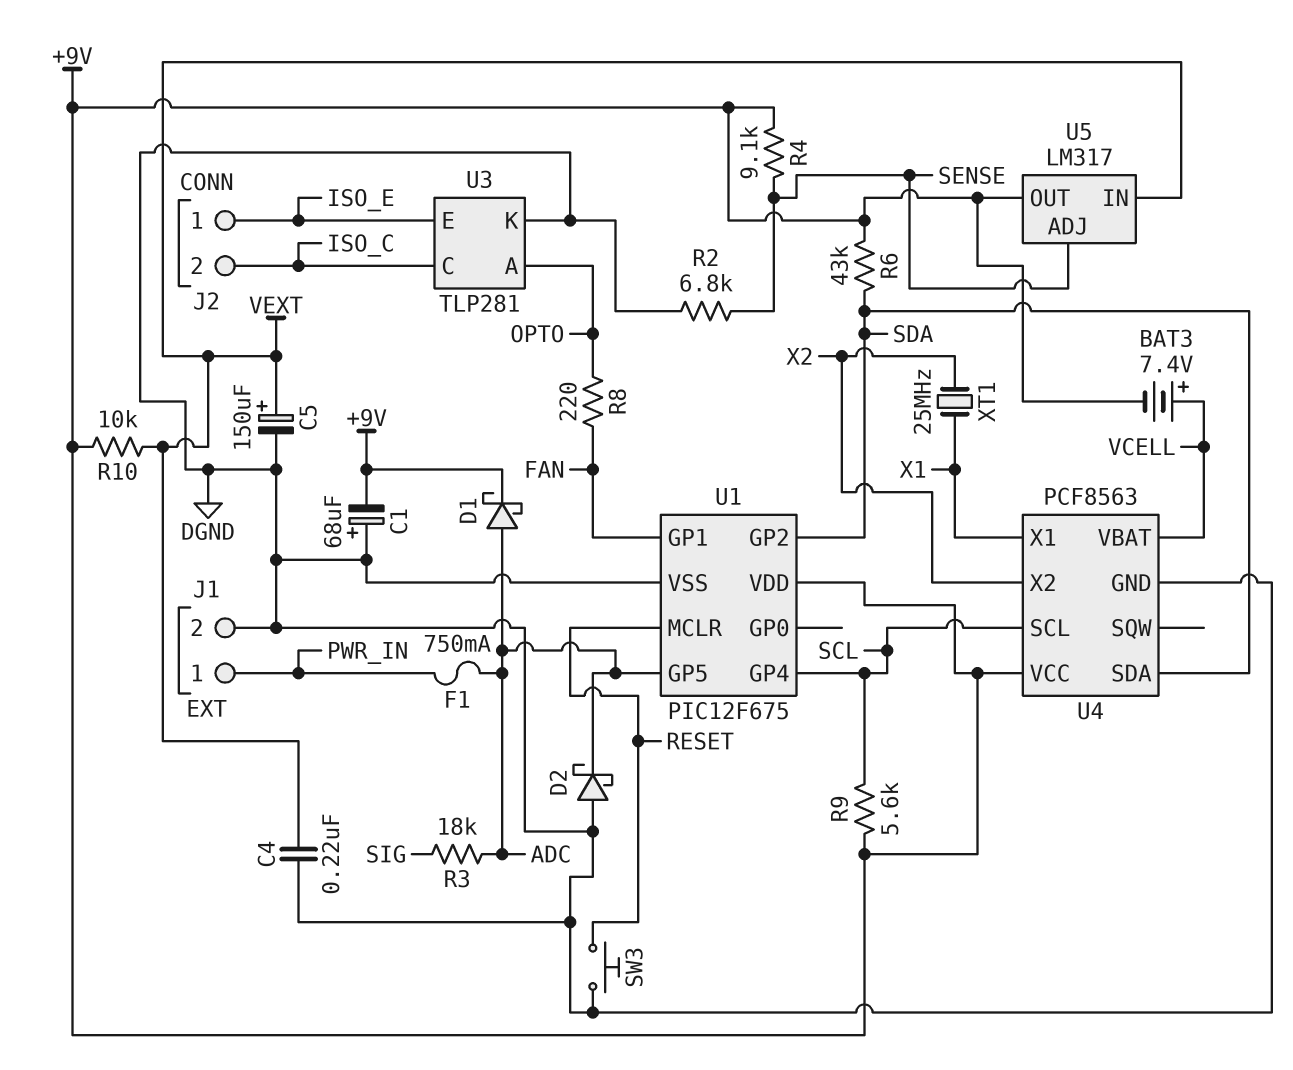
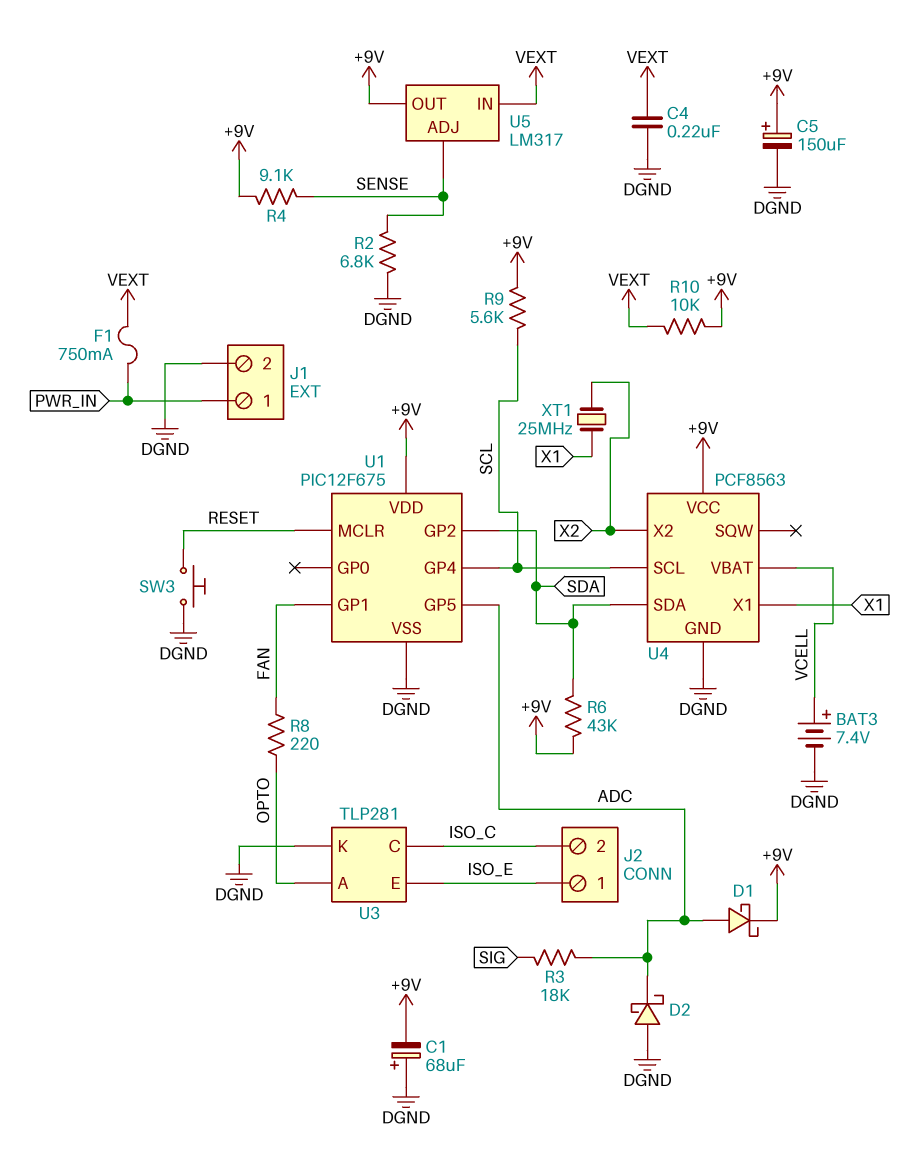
BAT3: 7.4V (plus VCELL, minus +9V) -> 7.4V (plus VCELL, minus DGND)
C5: 150uF (plus VEXT, minus DGND) -> 150uF (plus +9V, minus DGND)
F1: 750mA (ADC, PWR_IN) -> 750mA (PWR_IN, VEXT)

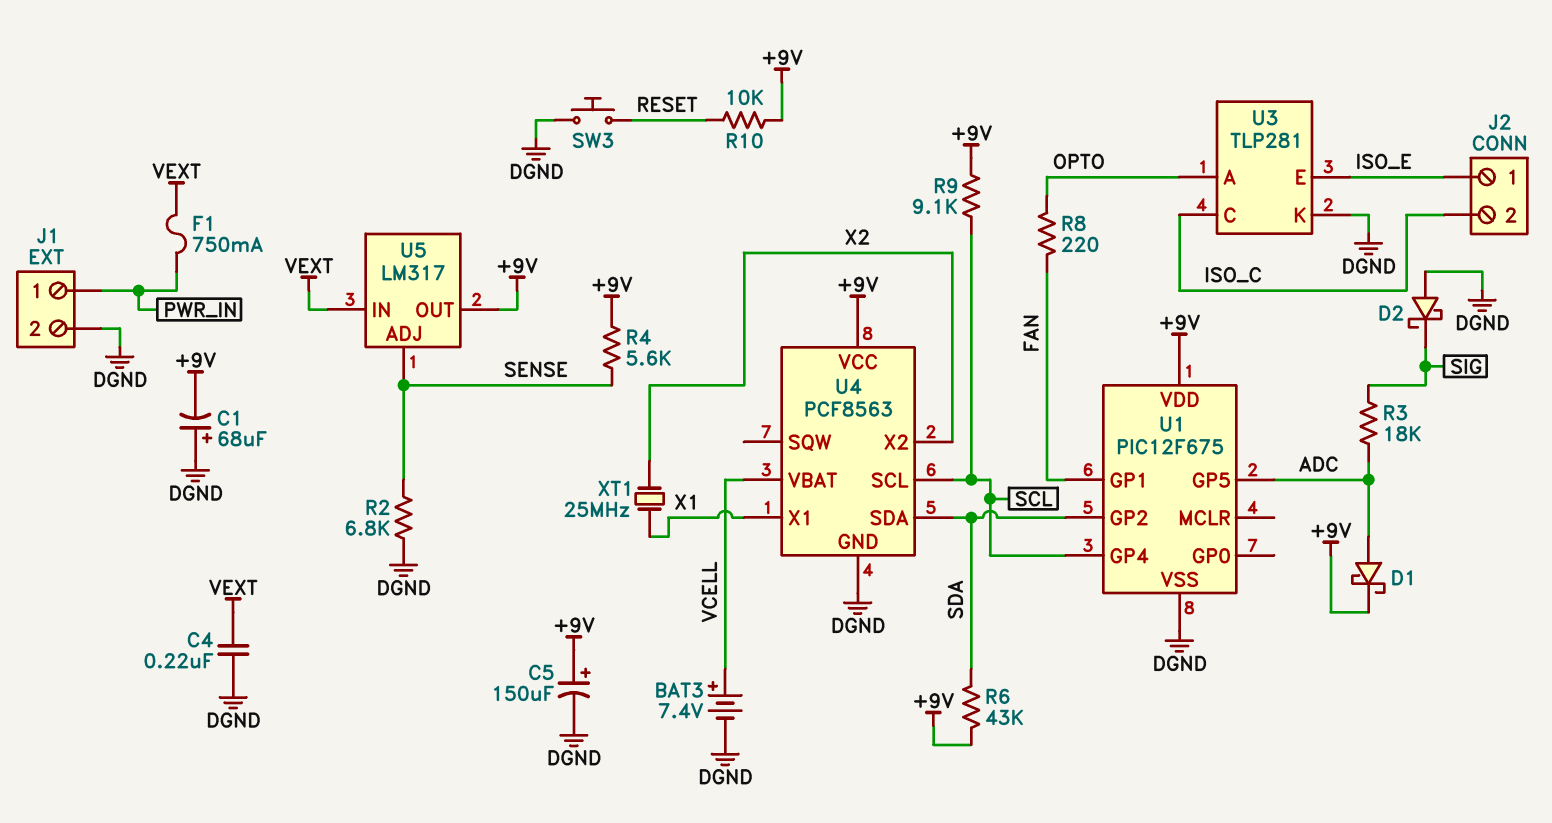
D2: schottky (A DGND, K ADC) -> schottky (A DGND, K SIG)
R4: 9.1k (+9V, SENSE) -> 5.6k (+9V, SENSE)
R9: 5.6k (+9V, SCL) -> 9.1k (+9V, SCL)
R10: 10k (+9V, VEXT) -> 10k (+9V, RESET)
U1 pin MCLR: RESET -> none

